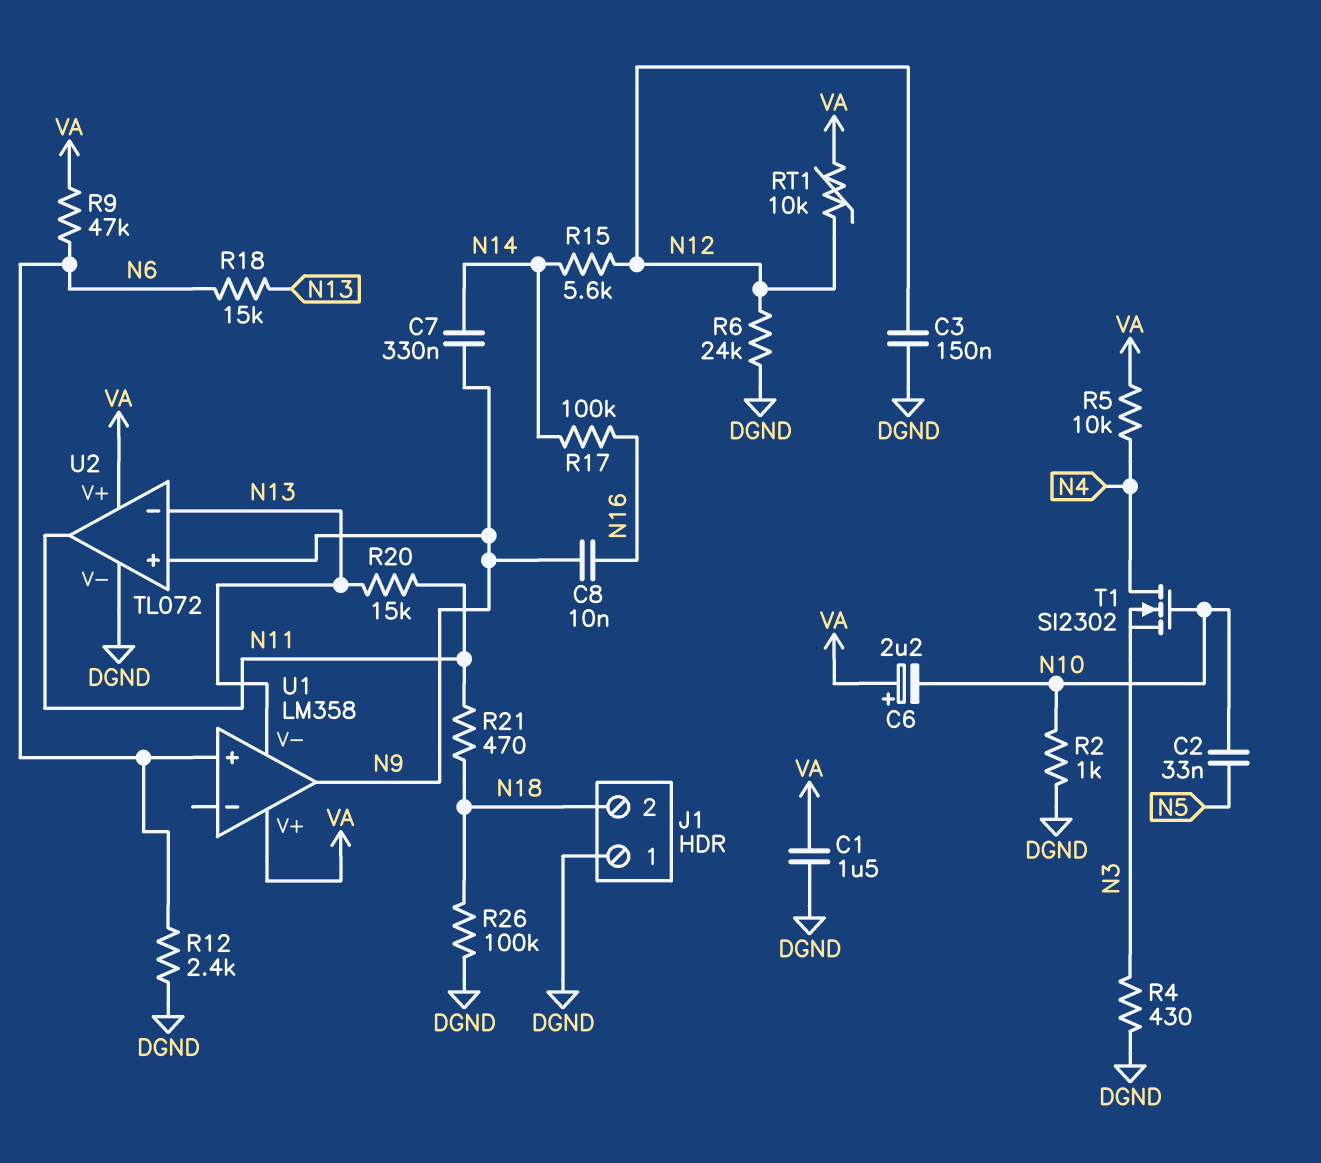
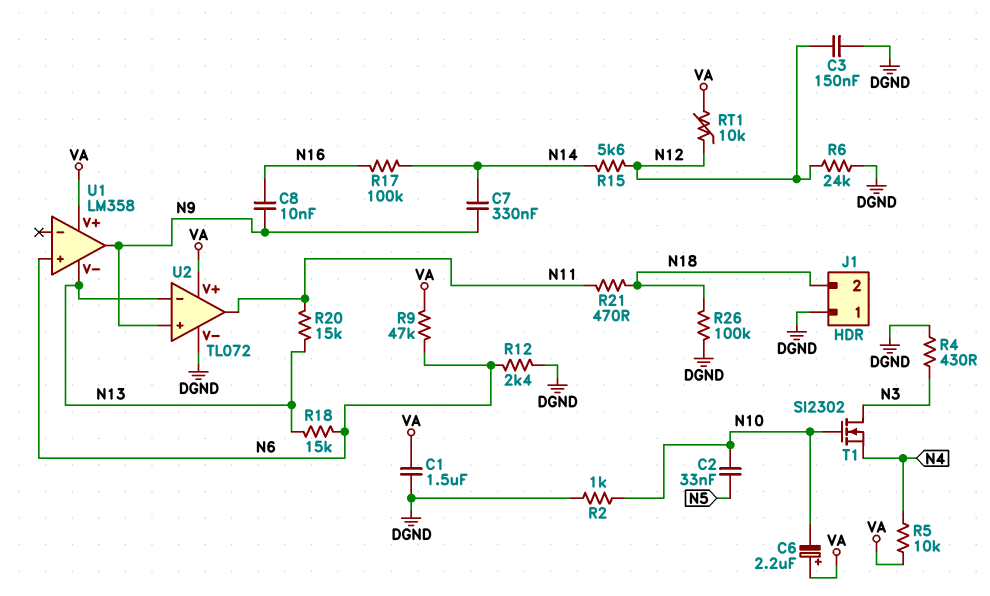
T1: NMOS SI2302 (G N10, D N4, S N3) -> NMOS SI2302 (G N10, D N3, S N4)

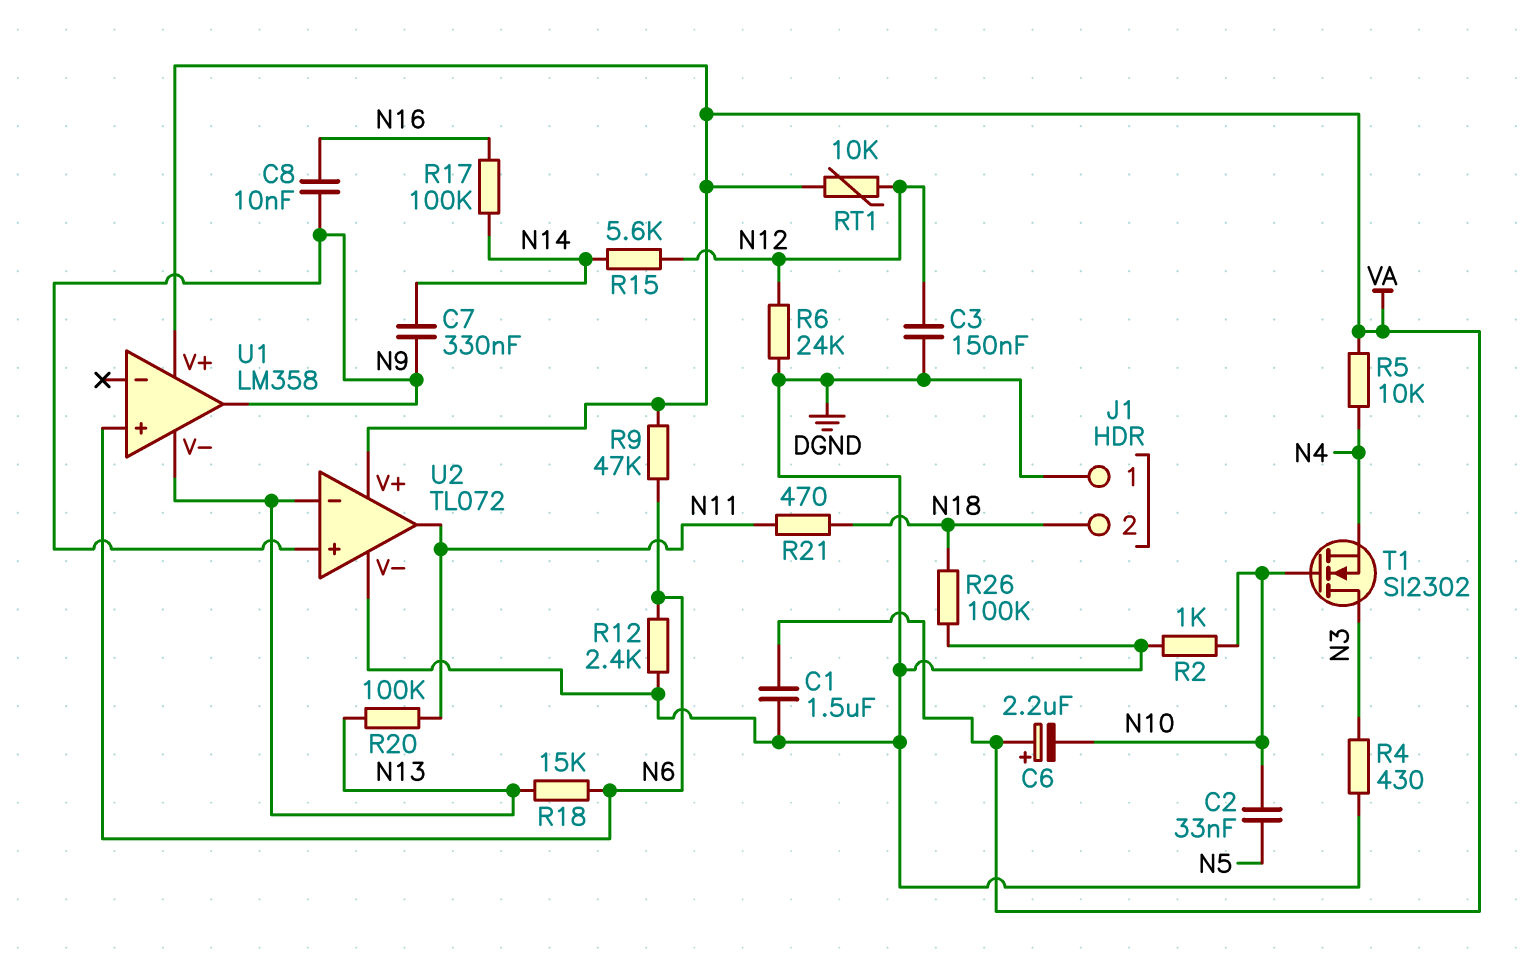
R20: 15k (N11, N13) -> 100k (N11, N13)

